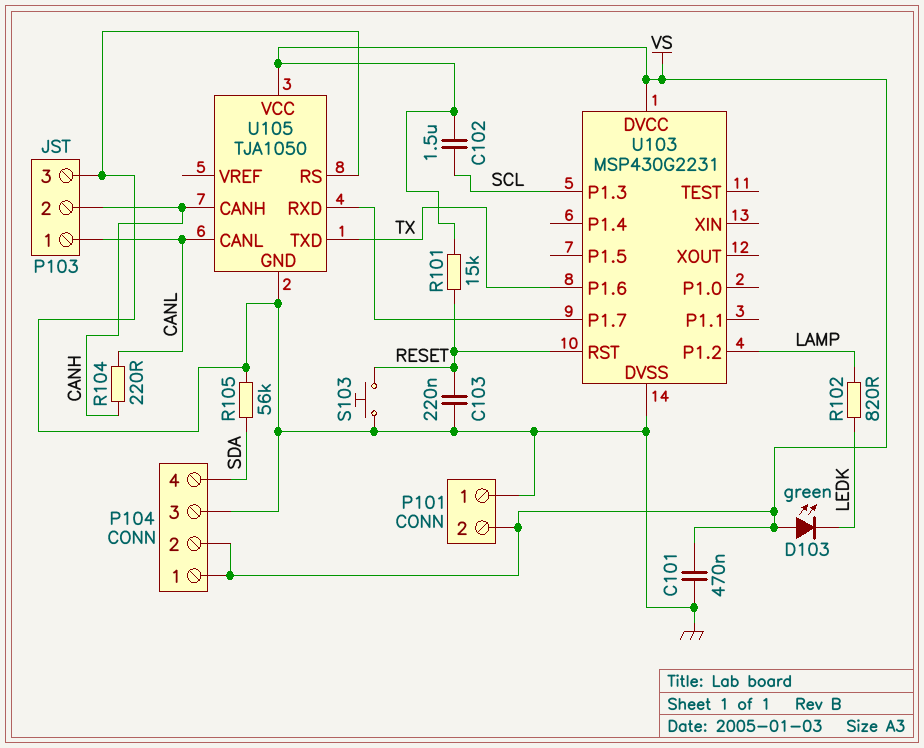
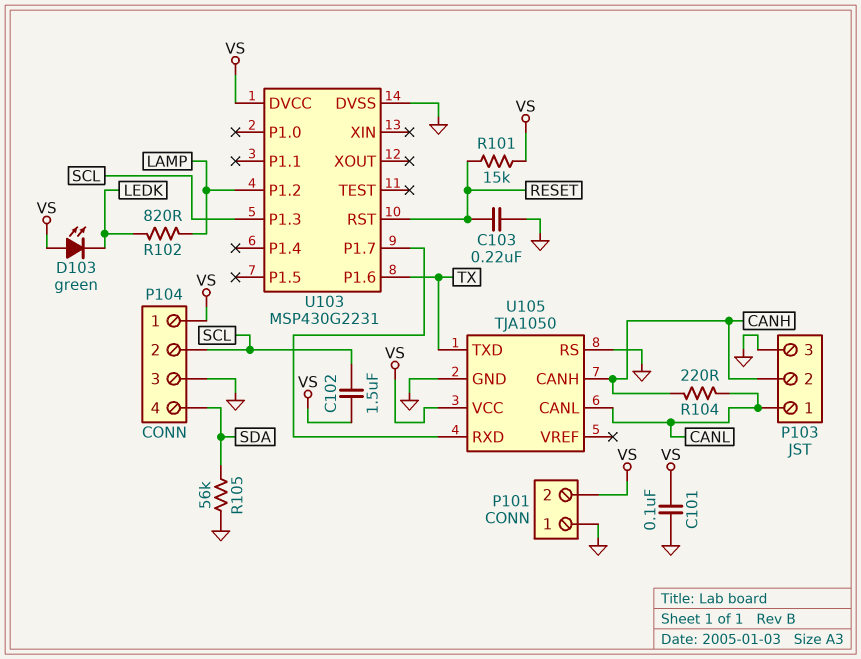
C101: 470nF (GND, VS) -> 100nF (GND, VS)
P104 pin 2: VS -> SCL
S103: button (GND, RESET) -> none

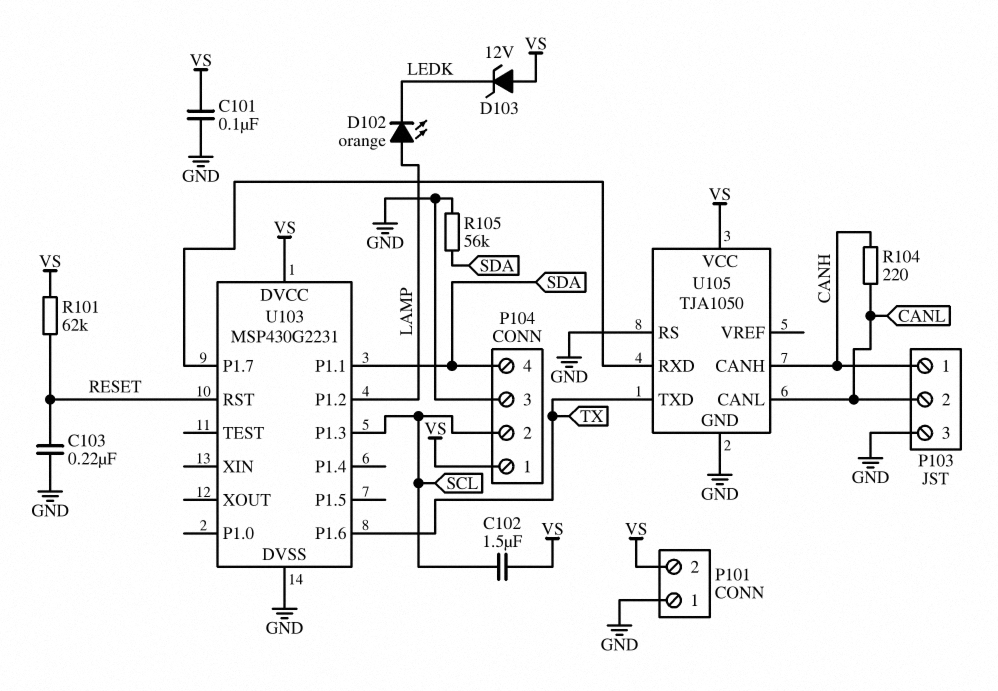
D102: none -> LED orange (A LAMP, K LEDK)
D103: LED green (A VS, K LEDK) -> zener 12V (A VS, K LEDK)
P103 pin 1: CANL -> CANH
P103 pin 2: CANH -> CANL
R101: 15k (RESET, VS) -> 62k (RESET, VS)
R102: 820 (LAMP, LEDK) -> none
U103 pin P1.1: none -> SDA

